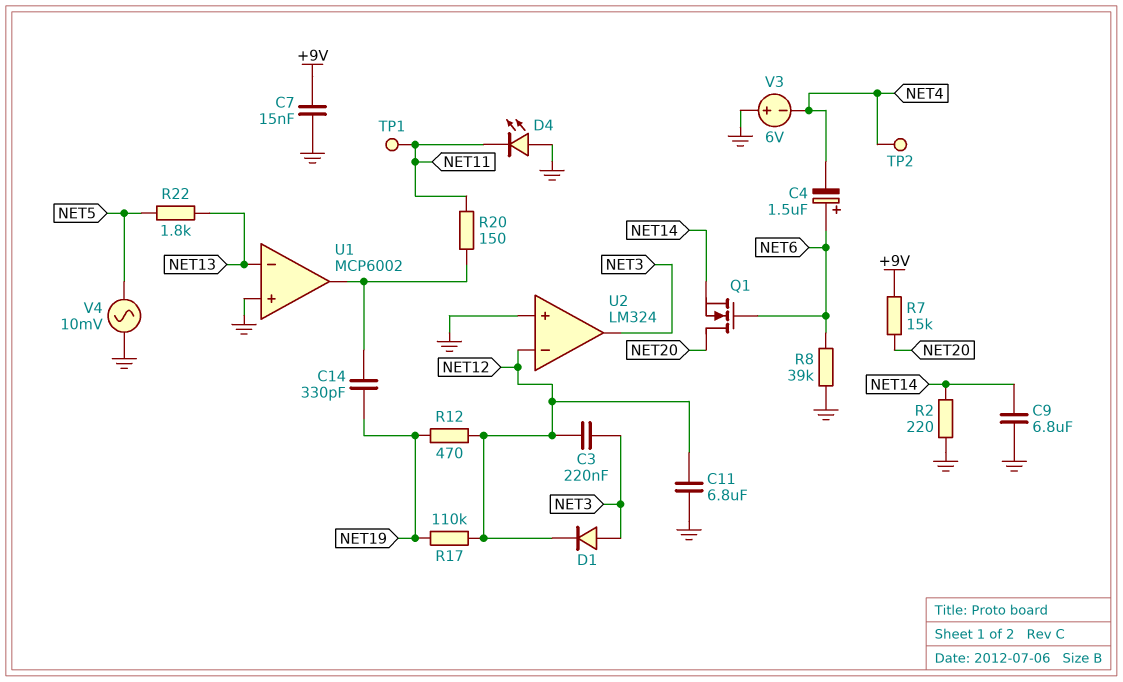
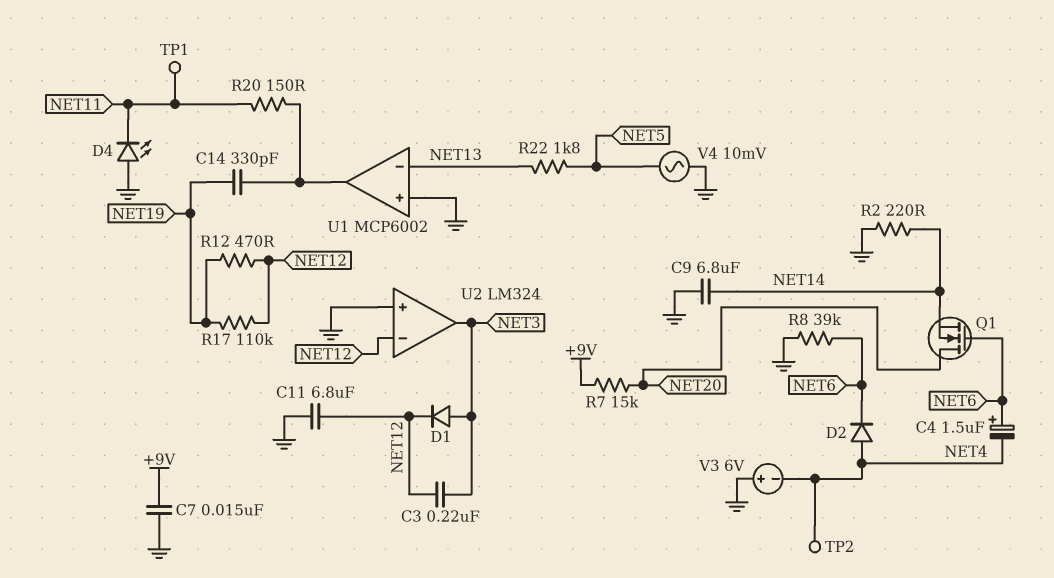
D2: none -> diode (A NET4, K NET6)

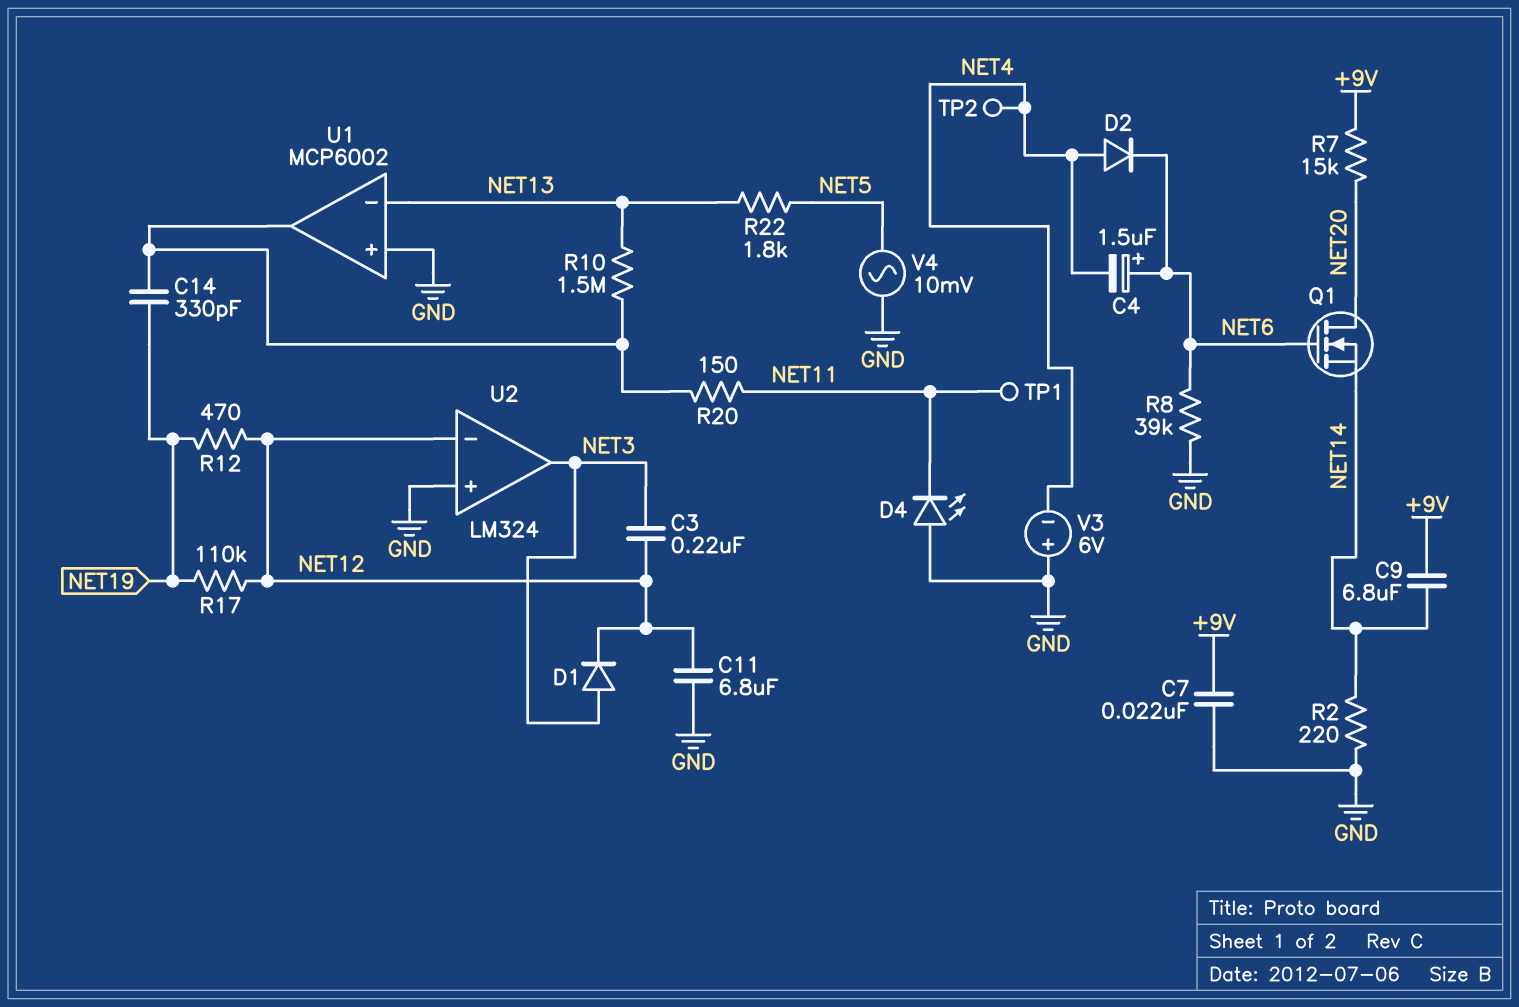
C7: 15nF (+9V, GND) -> 22nF (+9V, GND)
C9: 6.8uF (GND, NET14) -> 6.8uF (+9V, NET14)
R10: none -> 1.5M (NET13, U1/out)

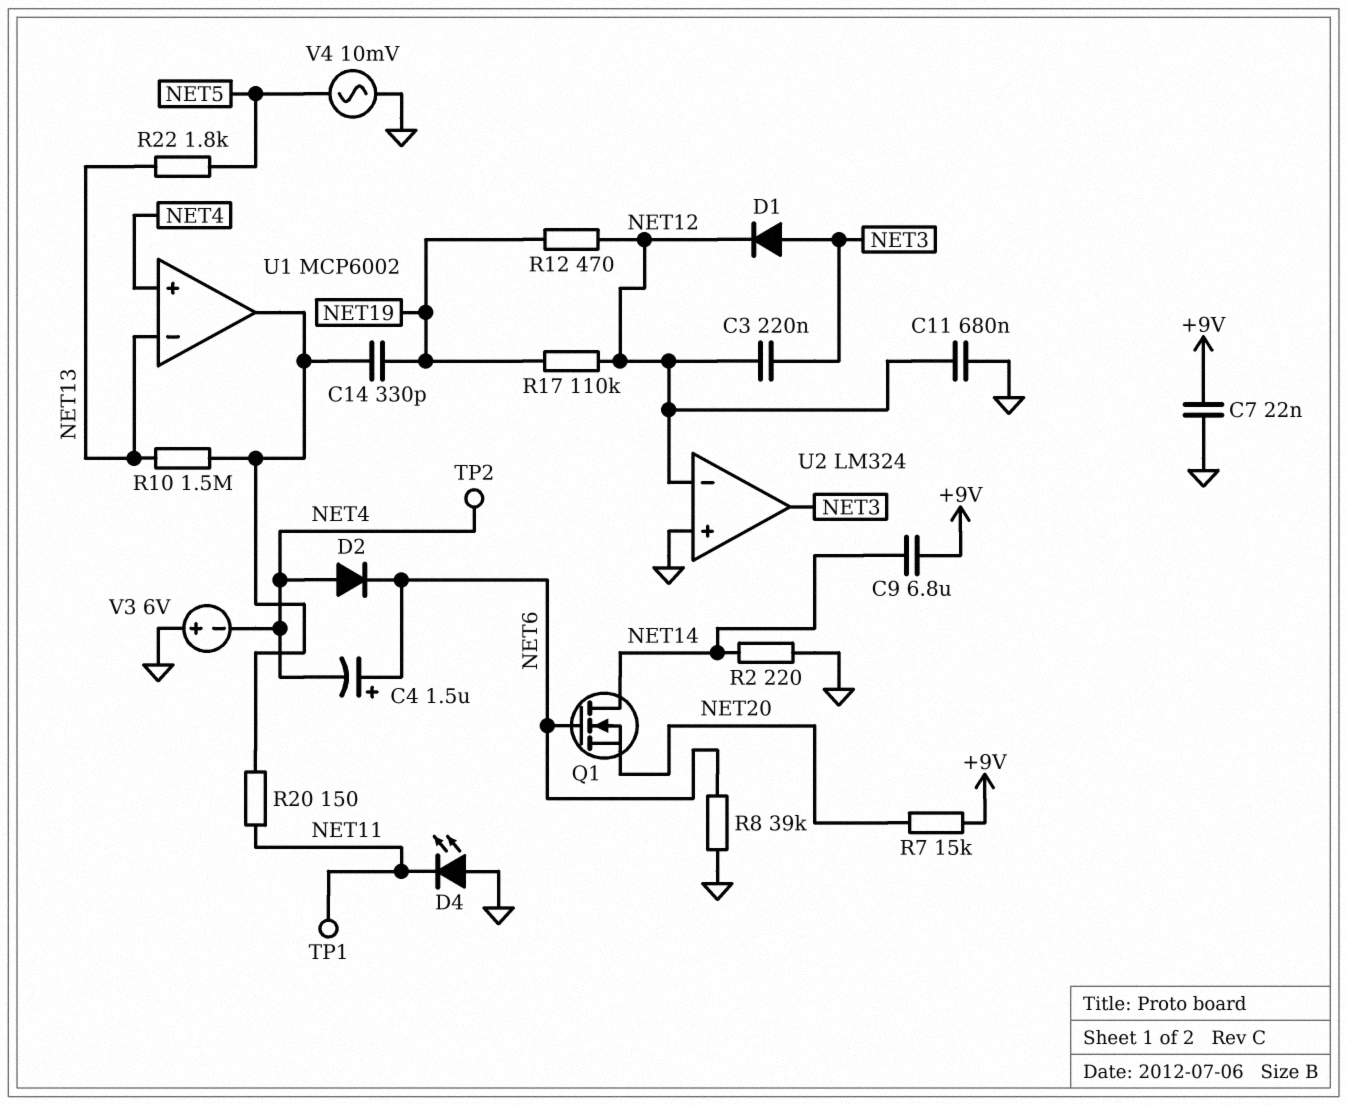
C11: 6.8uF (GND, NET12) -> 680nF (GND, NET12)
Q1: NMOS (G NET6, D NET20, S NET14) -> NMOS (G NET6, D NET14, S NET20)
U1 pin in+: GND -> NET4

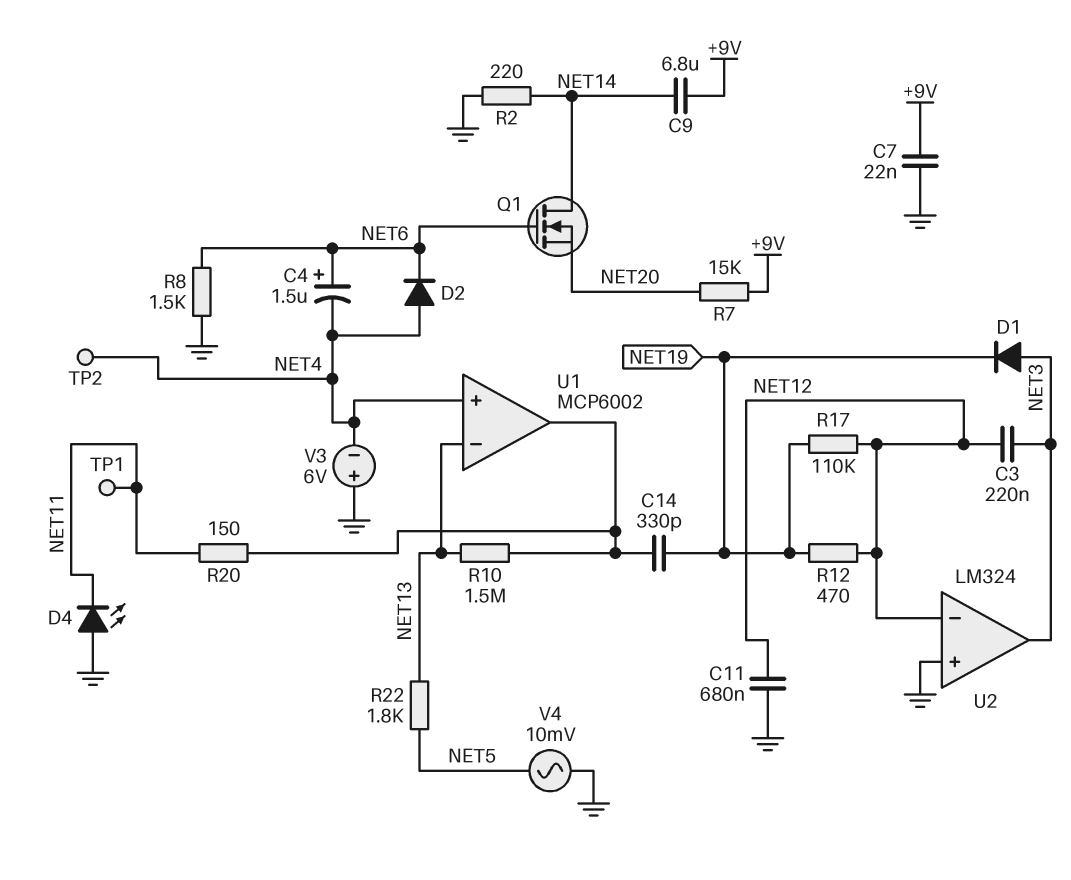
D1: diode (A NET3, K NET12) -> diode (A NET3, K NET19)
R8: 39k (GND, NET6) -> 1.5k (GND, NET6)

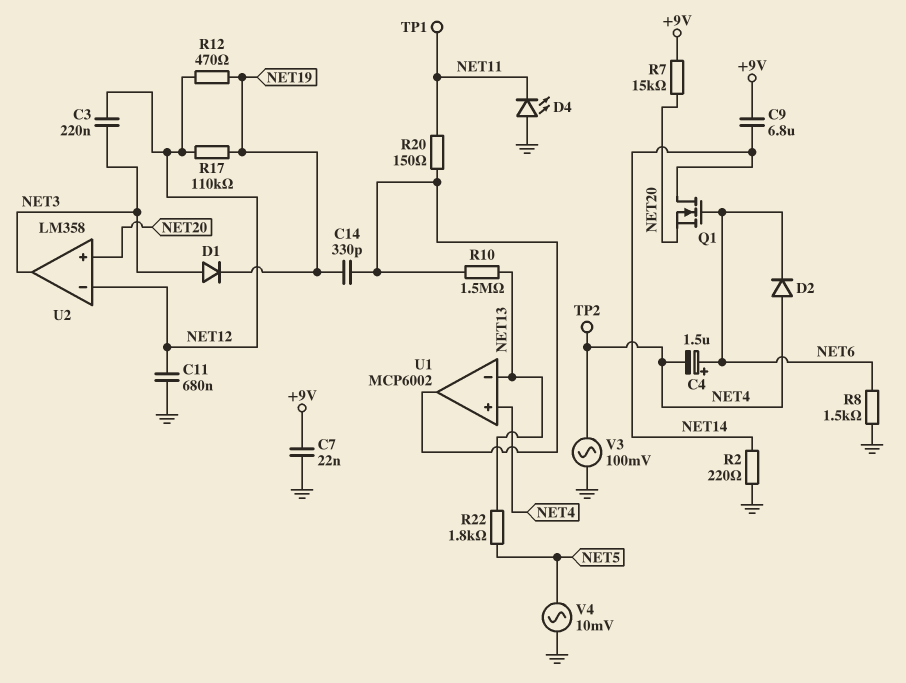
U2: LM324 -> LM358
U2 pin in+: GND -> NET20
V3: 6V (plus GND, minus NET4) -> AC 100mV (GND, NET4)

